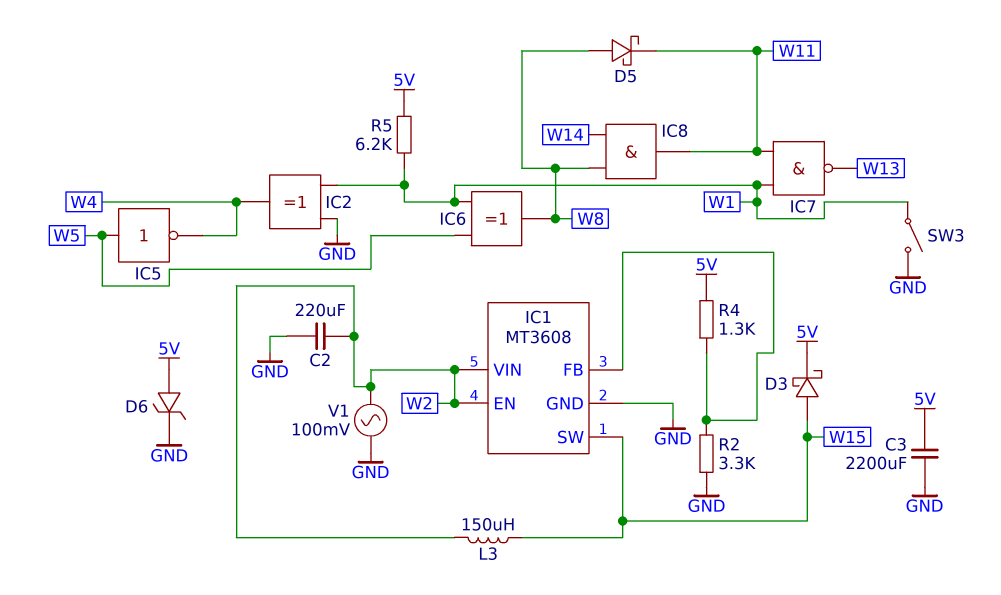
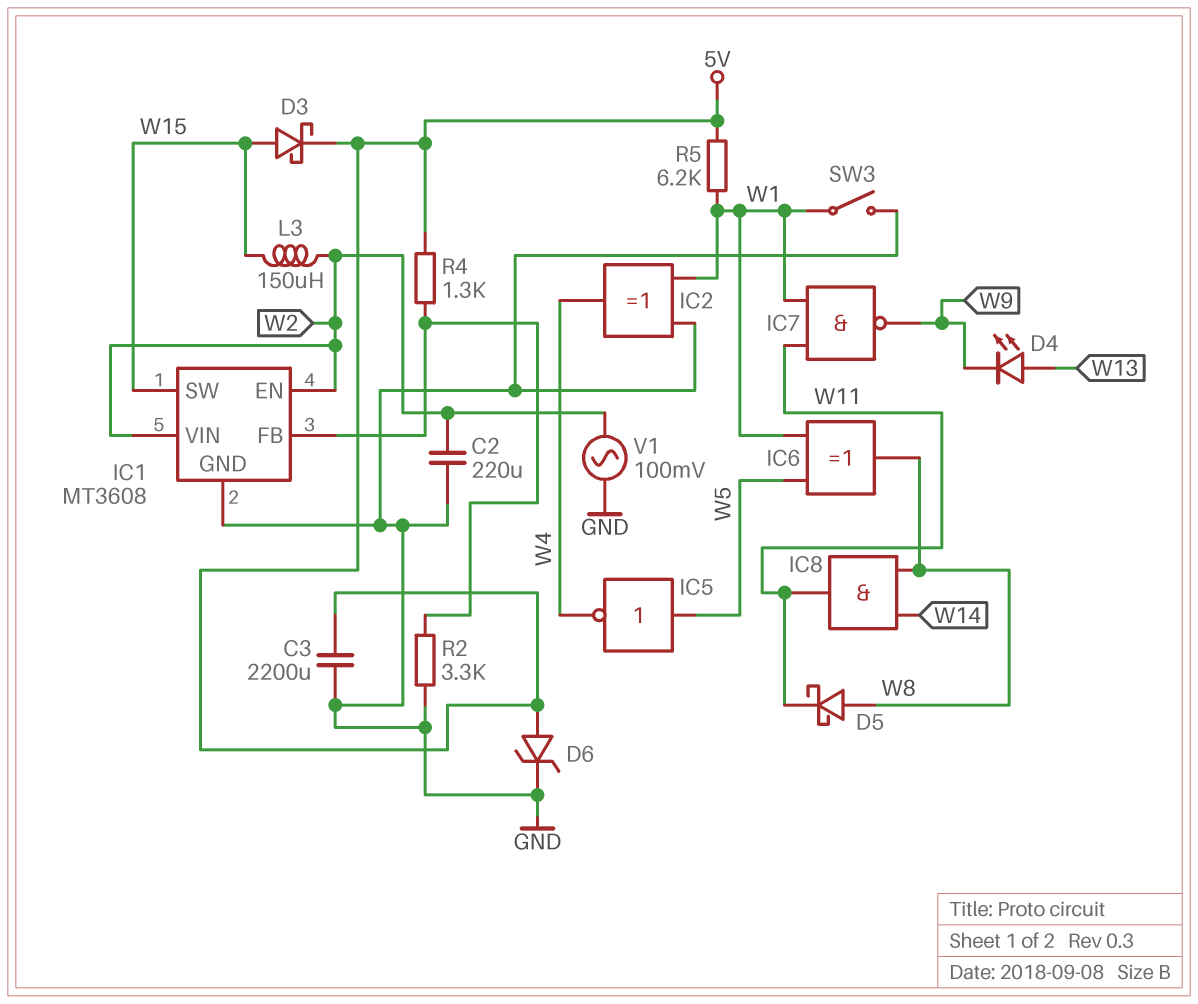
D4: none -> LED (A W13, K W9)
IC7: NAND (in W1, in W11, out W13) -> NAND (in W1, in W11, out W9)

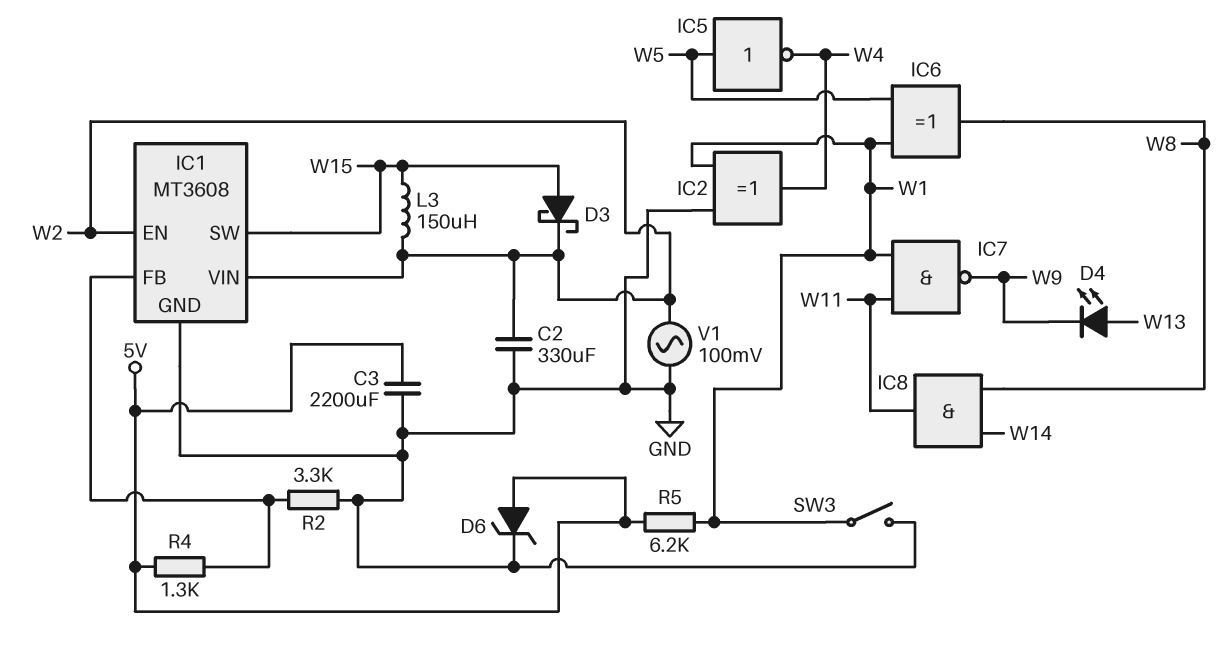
C2: 220uF (GND, W2) -> 330uF (GND, W2)
D3: schottky (A W15, K 5V) -> schottky (A W15, K W2)
D5: schottky (A W8, K W11) -> none

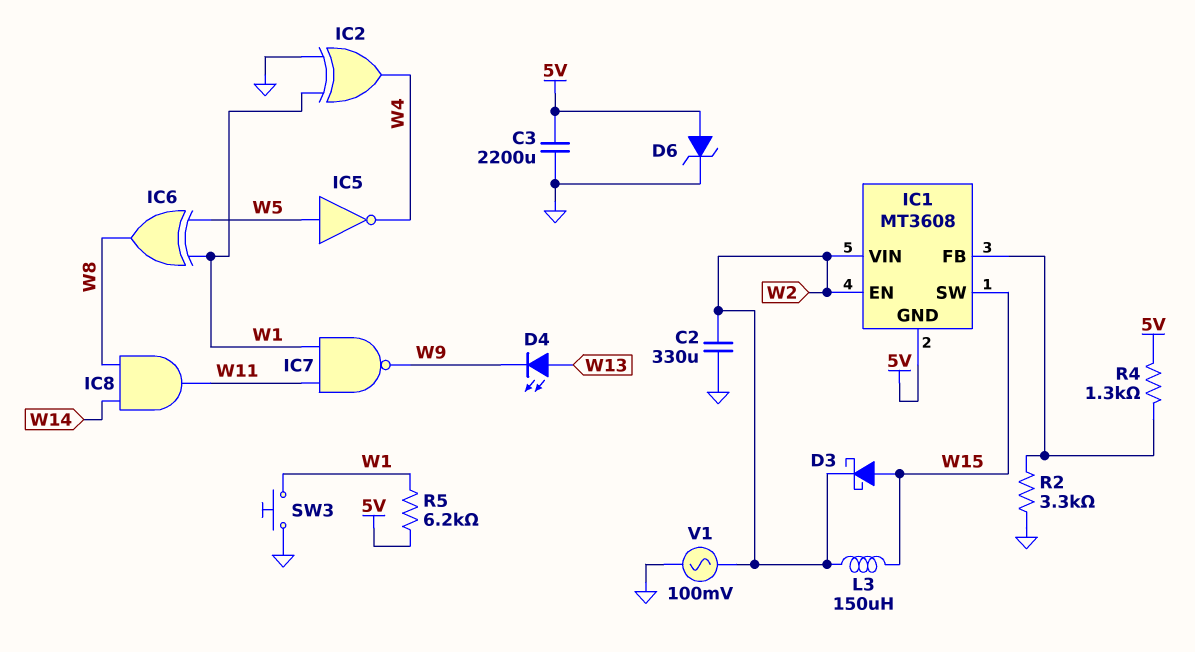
IC1 pin GND: GND -> 5V
SW3: switch (GND, W1) -> button (GND, W1)

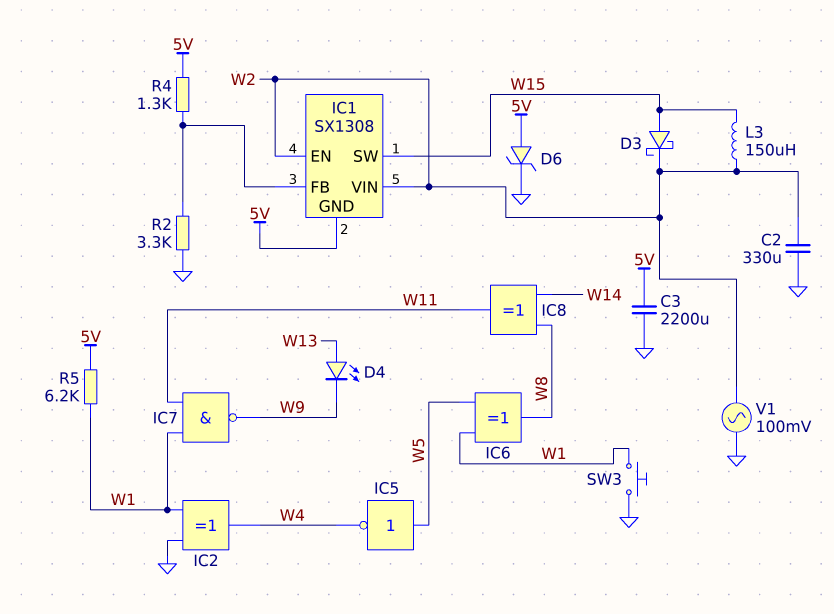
IC1: MT3608 -> SX1308
IC8: AND (in W8, in W14, out W11) -> XOR (in W8, in W14, out W11)

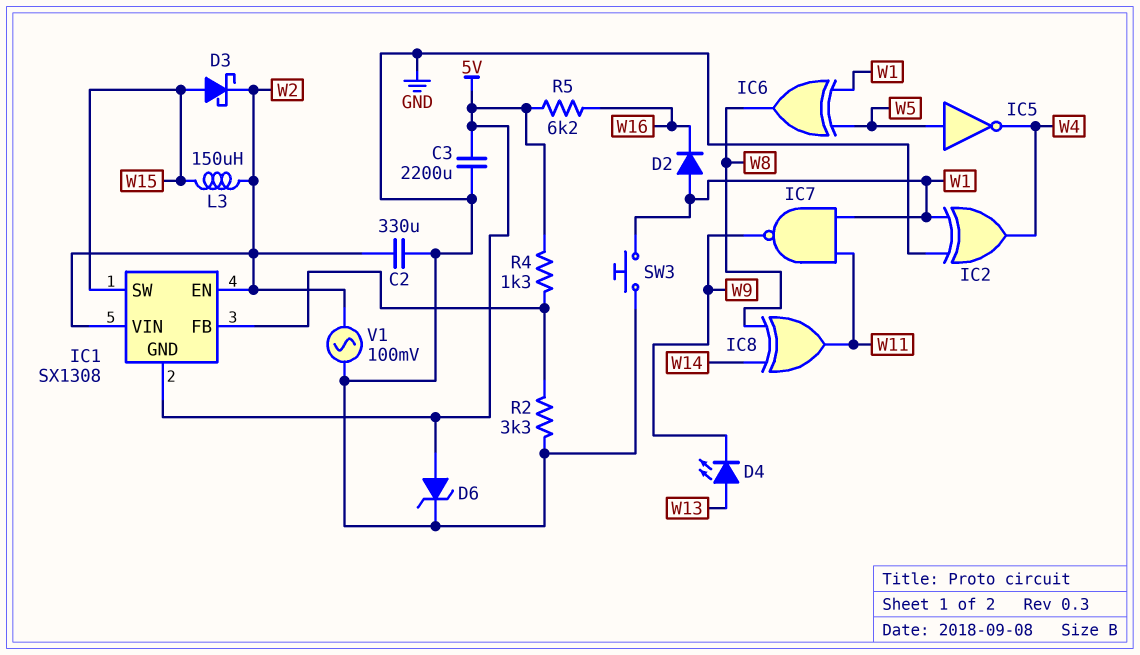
D2: none -> diode (A W1, K W16)
R5: 6.2k (5V, W1) -> 6.2k (5V, W16)

